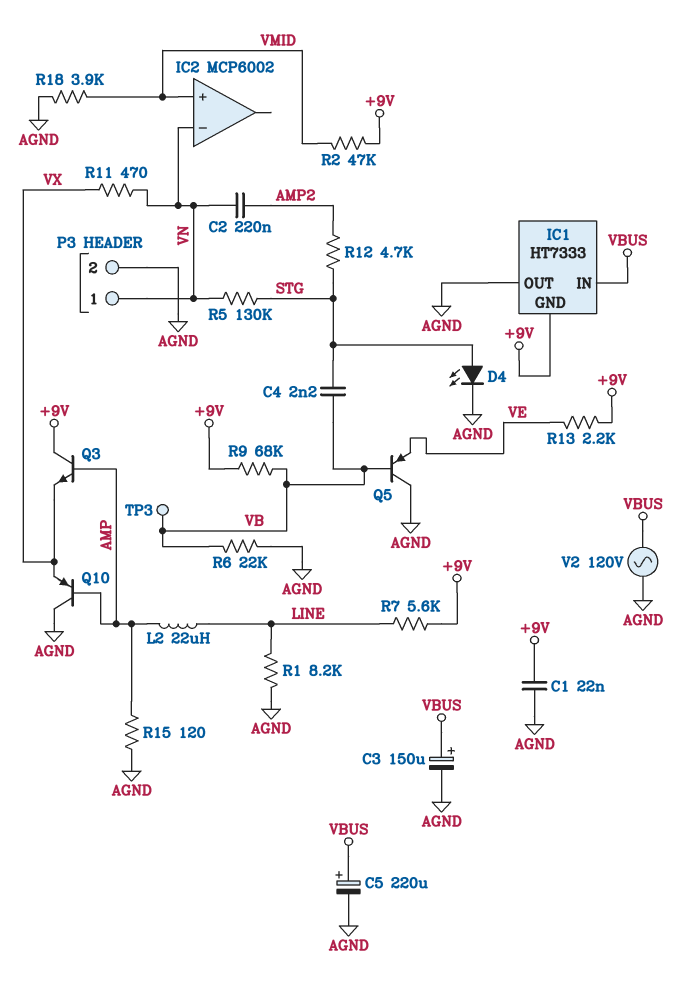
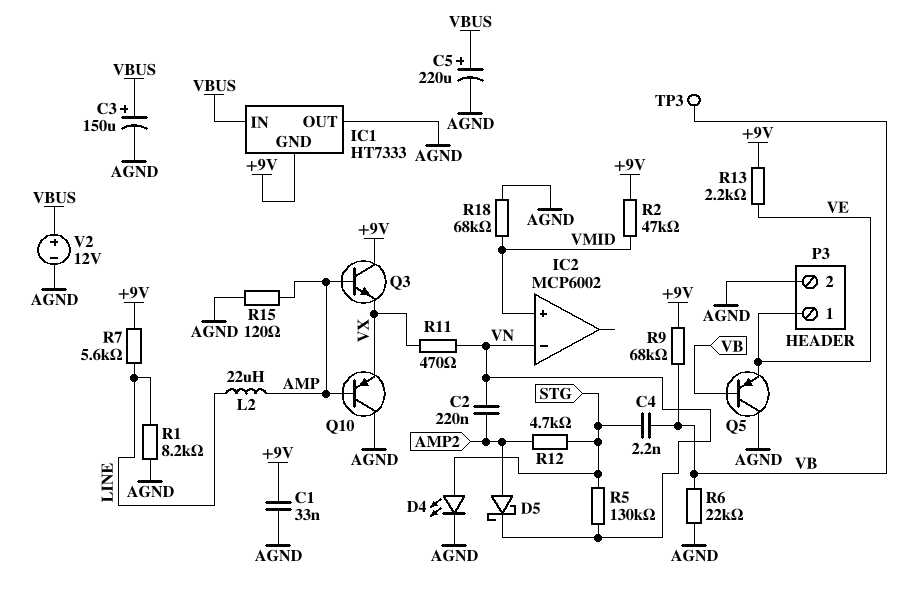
C1: 22nF (+9V, AGND) -> 33nF (+9V, AGND)
D5: none -> schottky (A AMP2, K VN)
P3 pin 1: VN -> VE
R18: 3.9k (AGND, VMID) -> 68k (AGND, VMID)
V2: AC 120V (AGND, VBUS) -> 12V (plus VBUS, minus AGND)

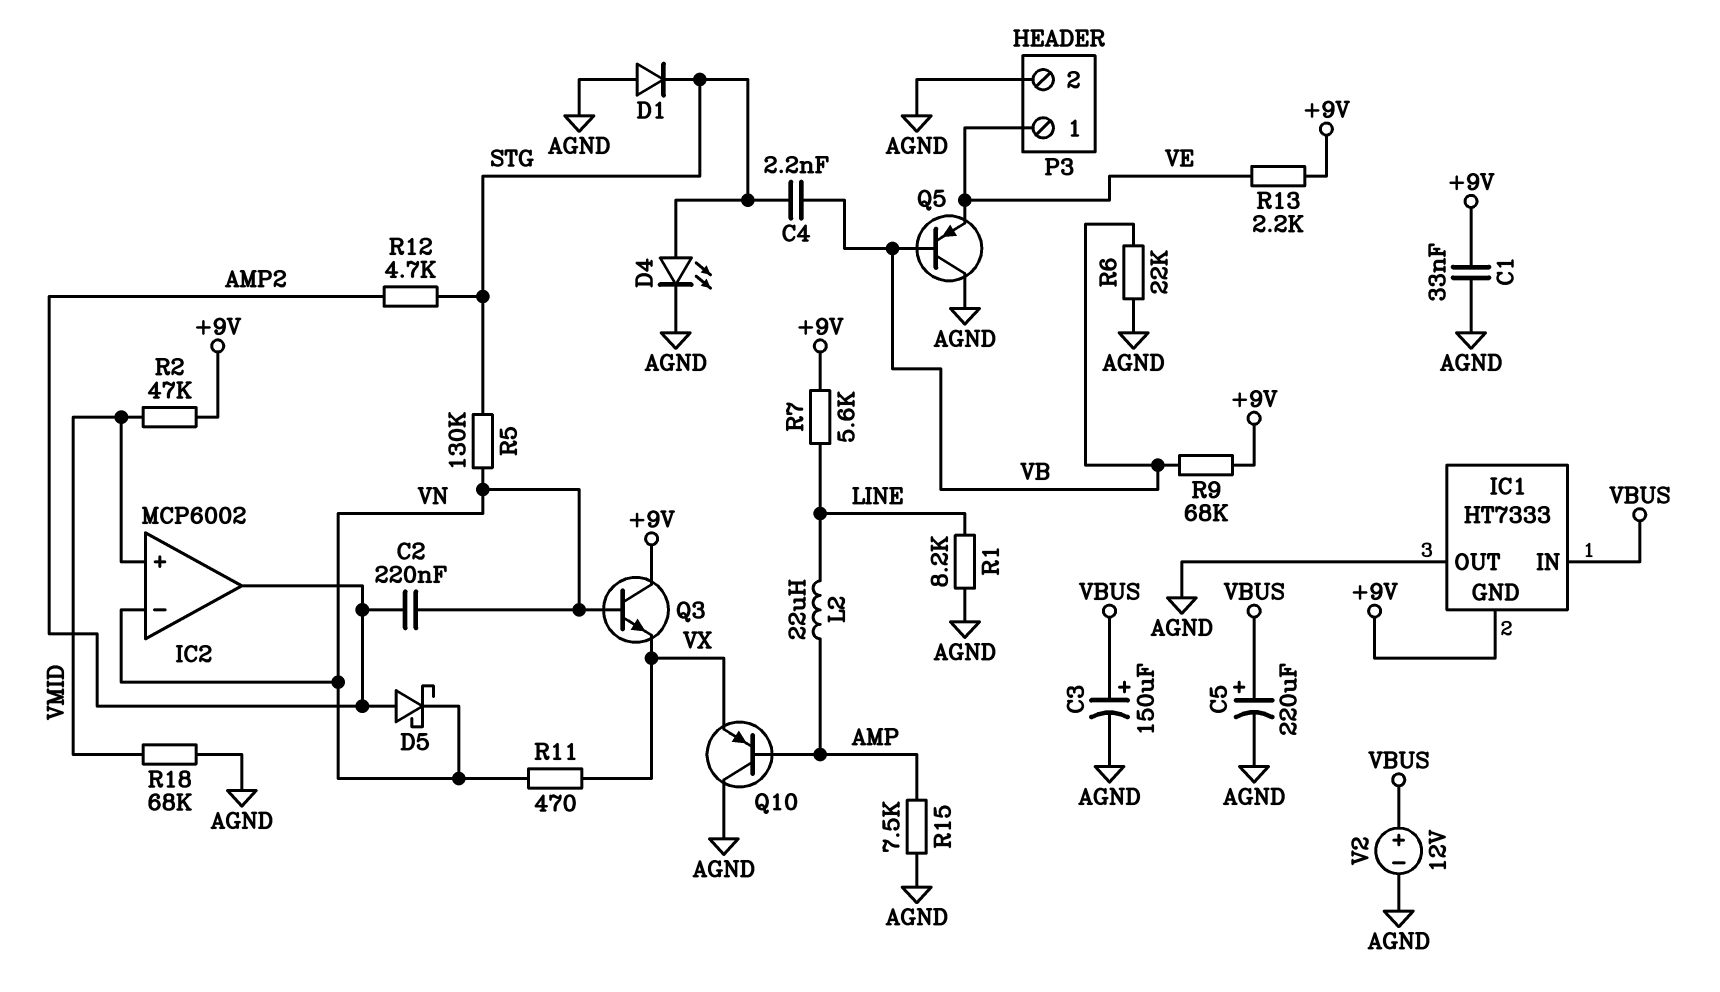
D1: none -> diode (A AGND, K STG)
IC2 pin out: none -> AMP2
Q3: NPN (B AMP, C +9V, E VX) -> NPN (B VN, C +9V, E VX)
R15: 120 (AGND, AMP) -> 7.5k (AGND, AMP)
TP3: test point (VB) -> none

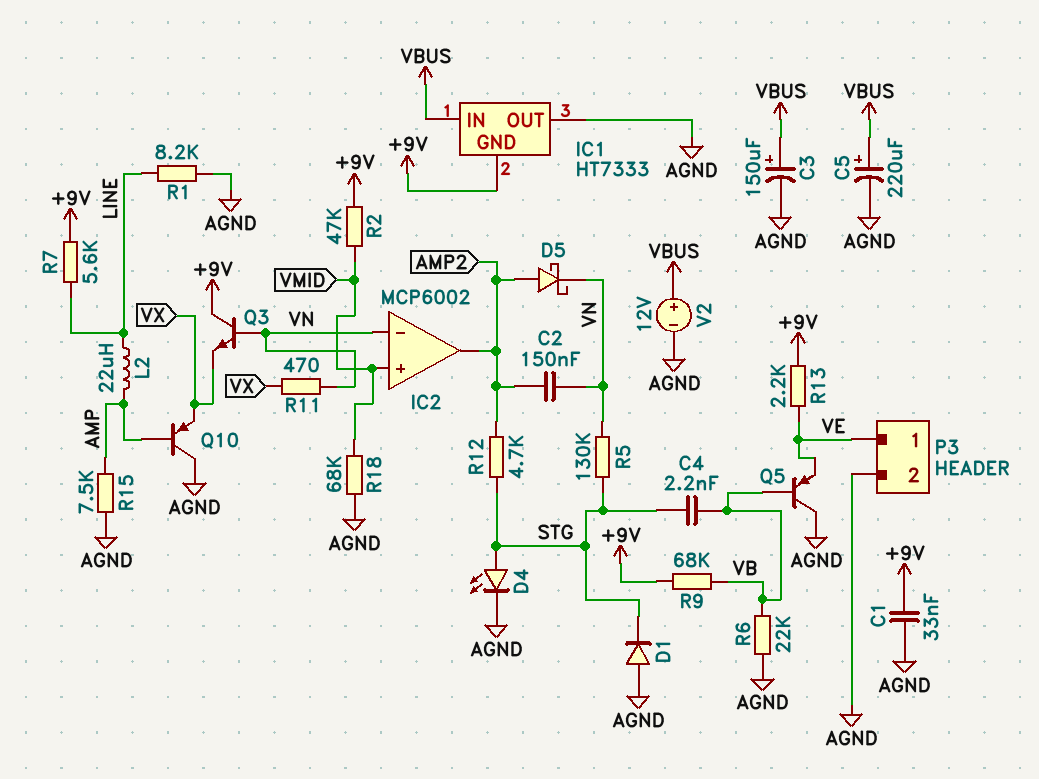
C2: 220nF (AMP2, VN) -> 150nF (AMP2, VN)

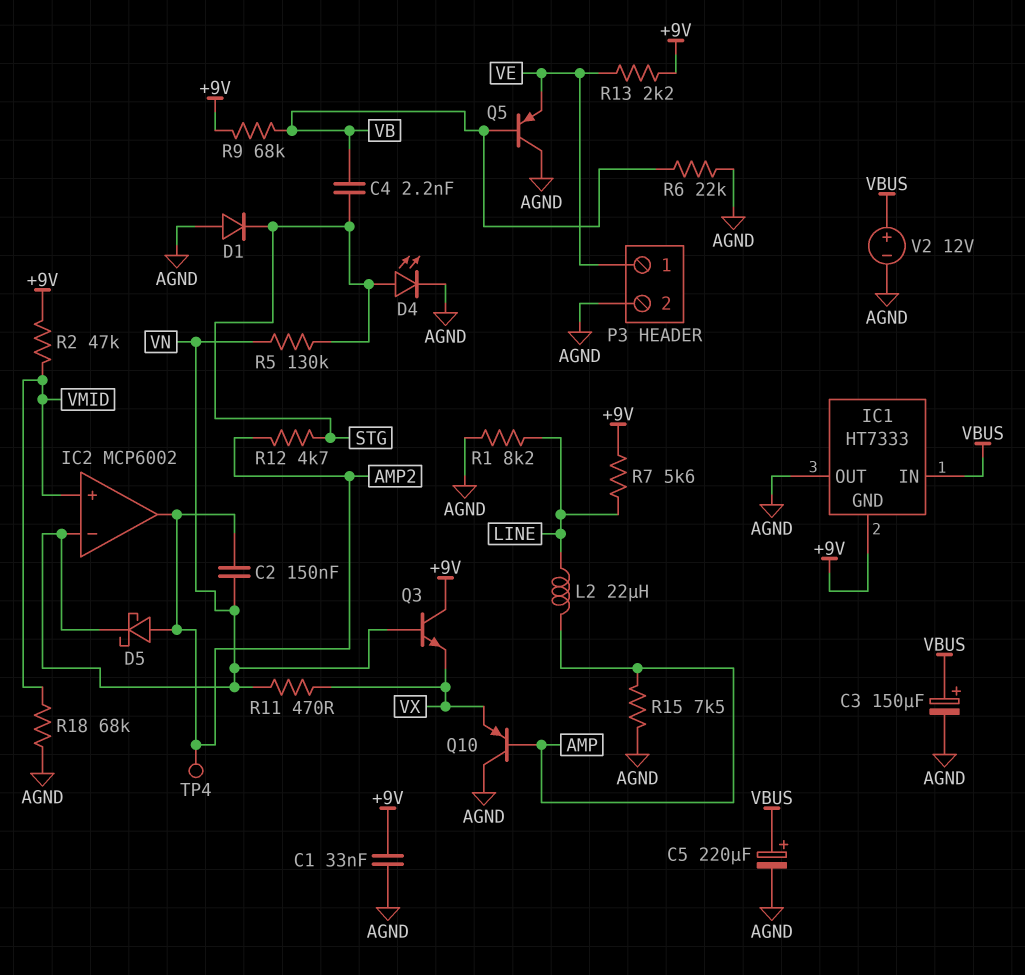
TP4: none -> test point (AMP2)

